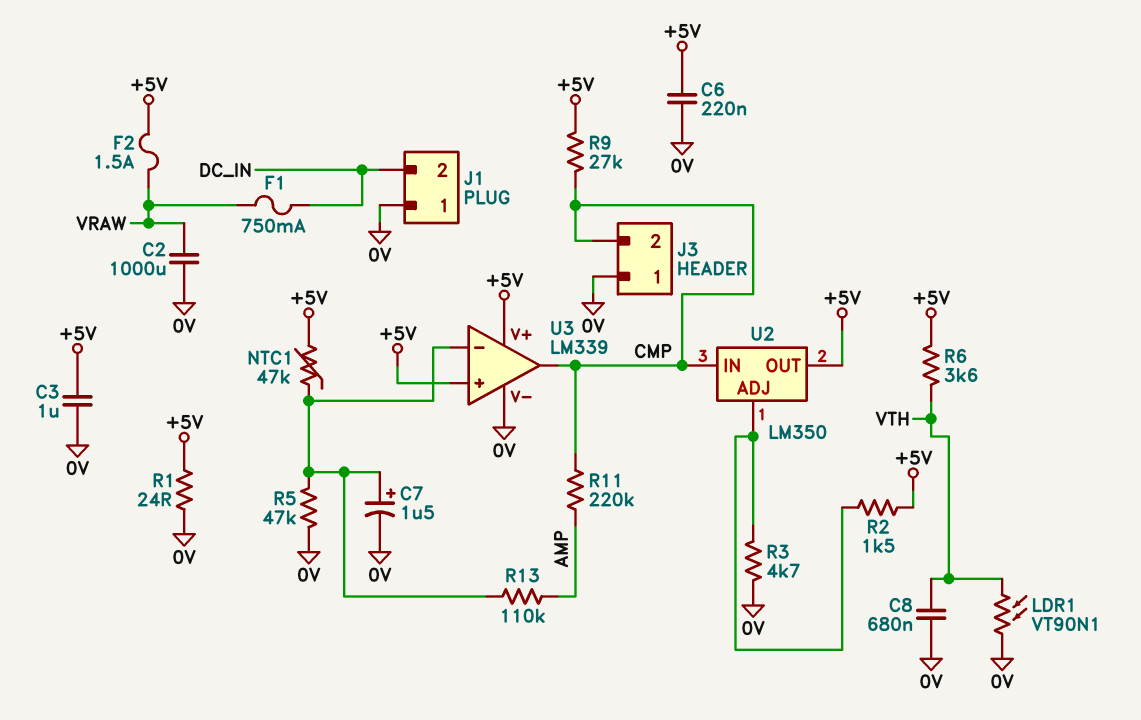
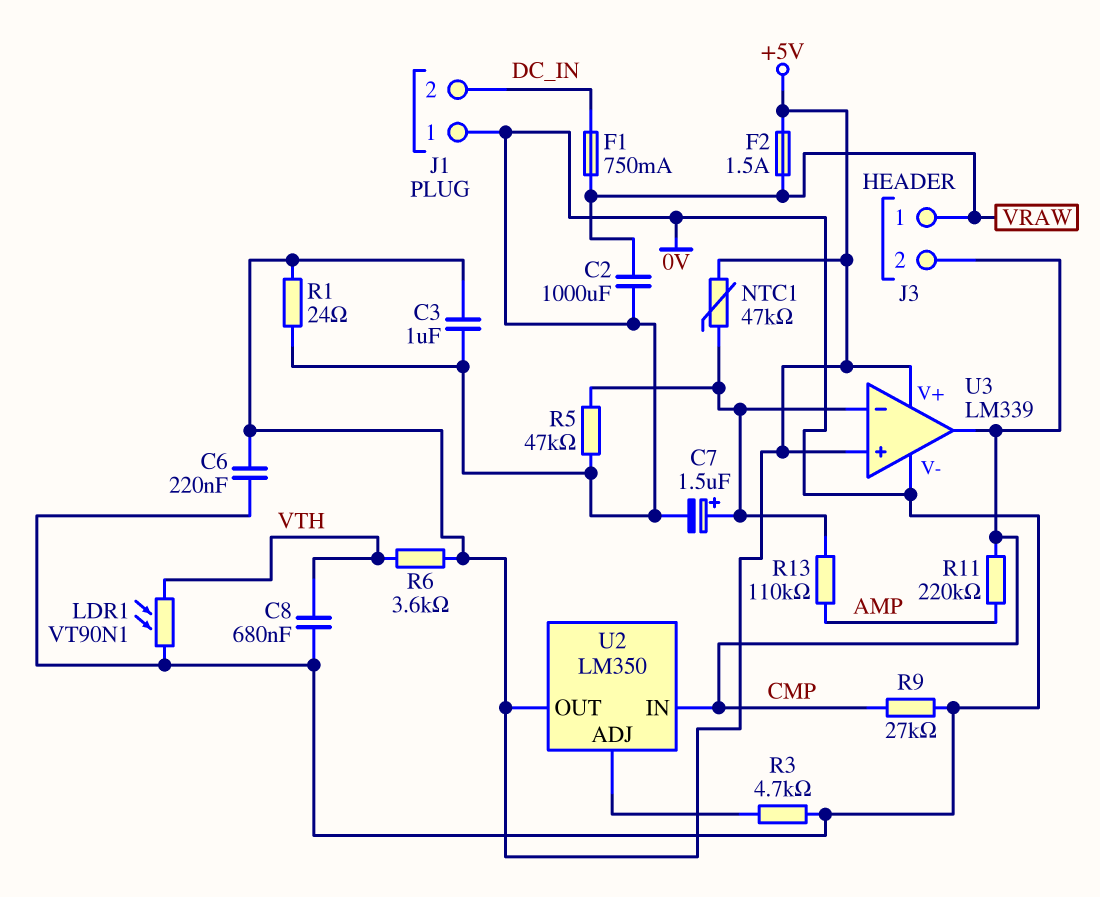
J3 pin 1: 0V -> VRAW
R2: 1.5k (+5V, U2/ADJ) -> none
R9: 27k (+5V, CMP) -> 27k (0V, CMP)

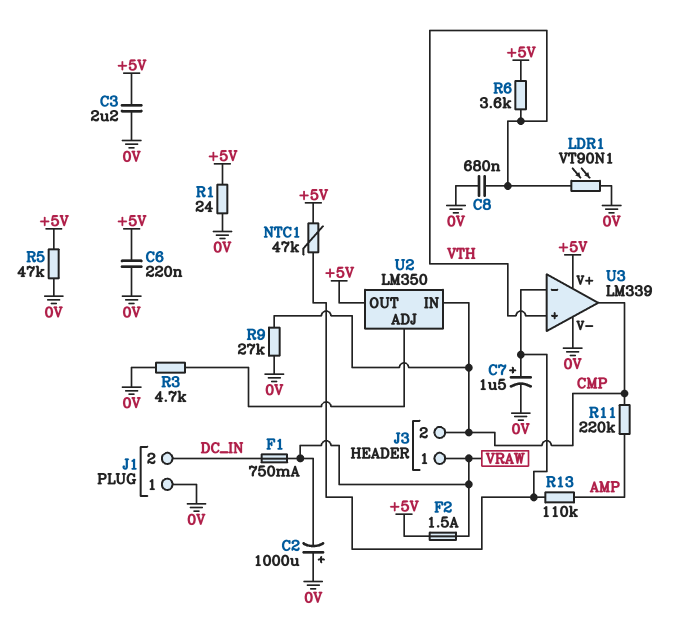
C2: 1000uF (0V, VRAW) -> 1000uF (plus 0V, minus VRAW)
C3: 1uF (+5V, 0V) -> 2.2uF (+5V, 0V)
R5: 47k (0V, U3/in-) -> 47k (+5V, 0V)
U3 pin in+: +5V -> VTH

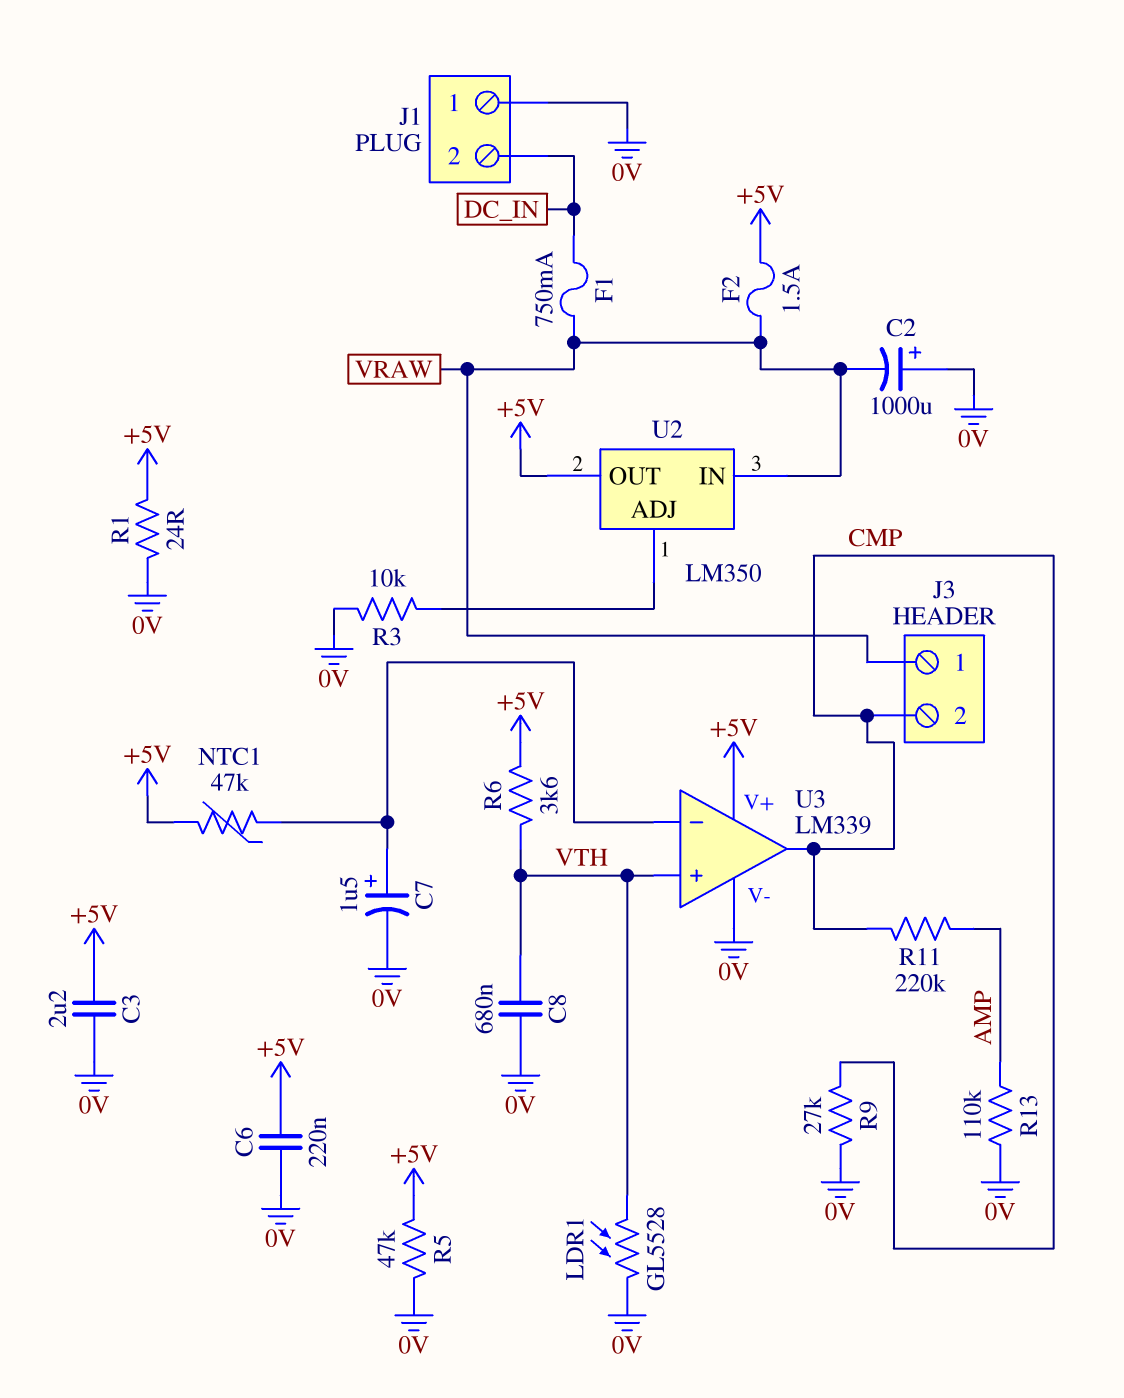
LDR1: VT90N1 (0V, VTH) -> GL5528 (0V, VTH)
R3: 4.7k (0V, U2/ADJ) -> 10k (0V, U2/ADJ)
R13: 110k (AMP, U3/in-) -> 110k (0V, AMP)
U2 pin IN: CMP -> VRAW

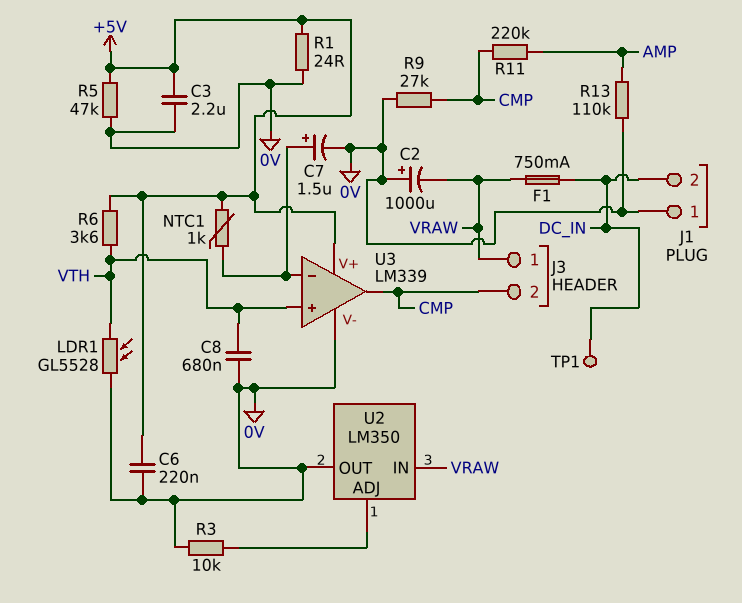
F2: 1.5A (+5V, VRAW) -> none
NTC1: 47k (+5V, U3/in-) -> 1k (+5V, U3/in-)
TP1: none -> test point (DC_IN)
U2 pin OUT: +5V -> 0V

